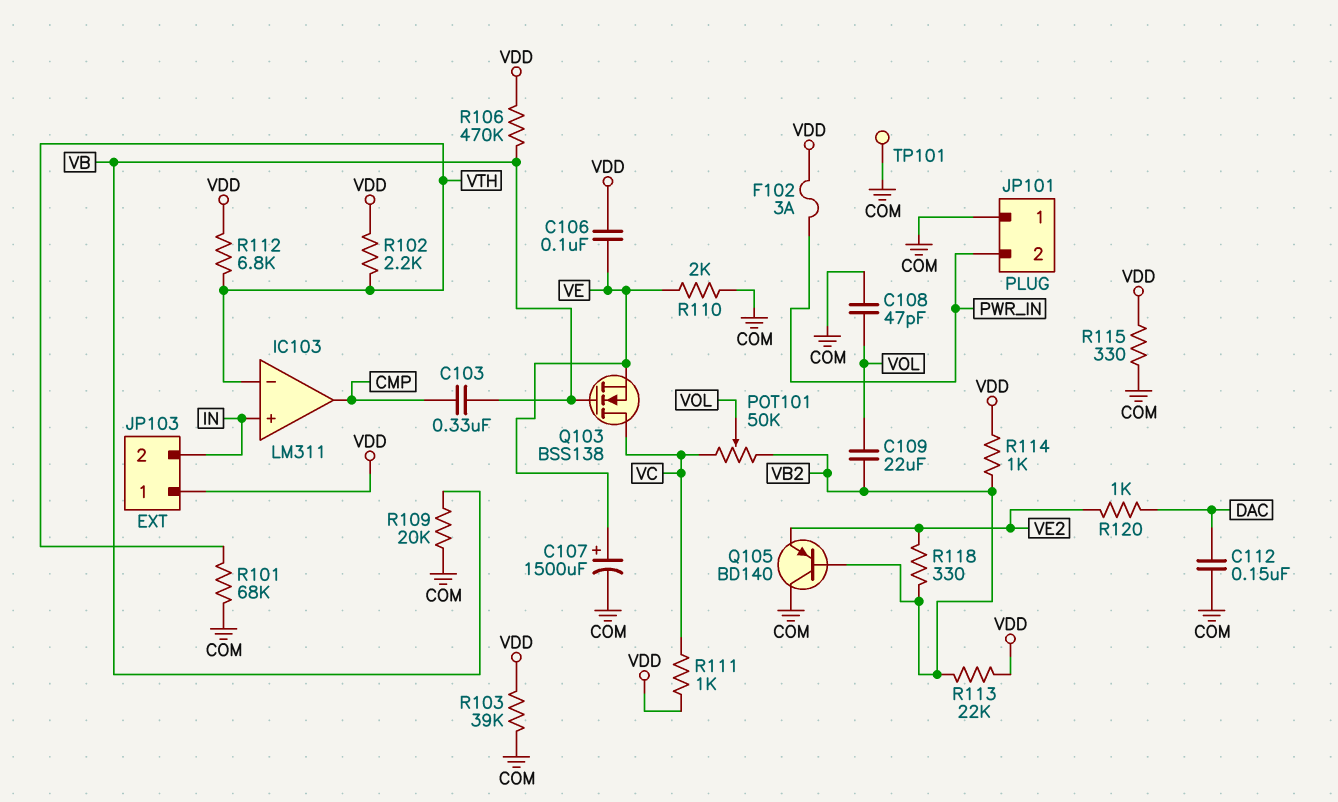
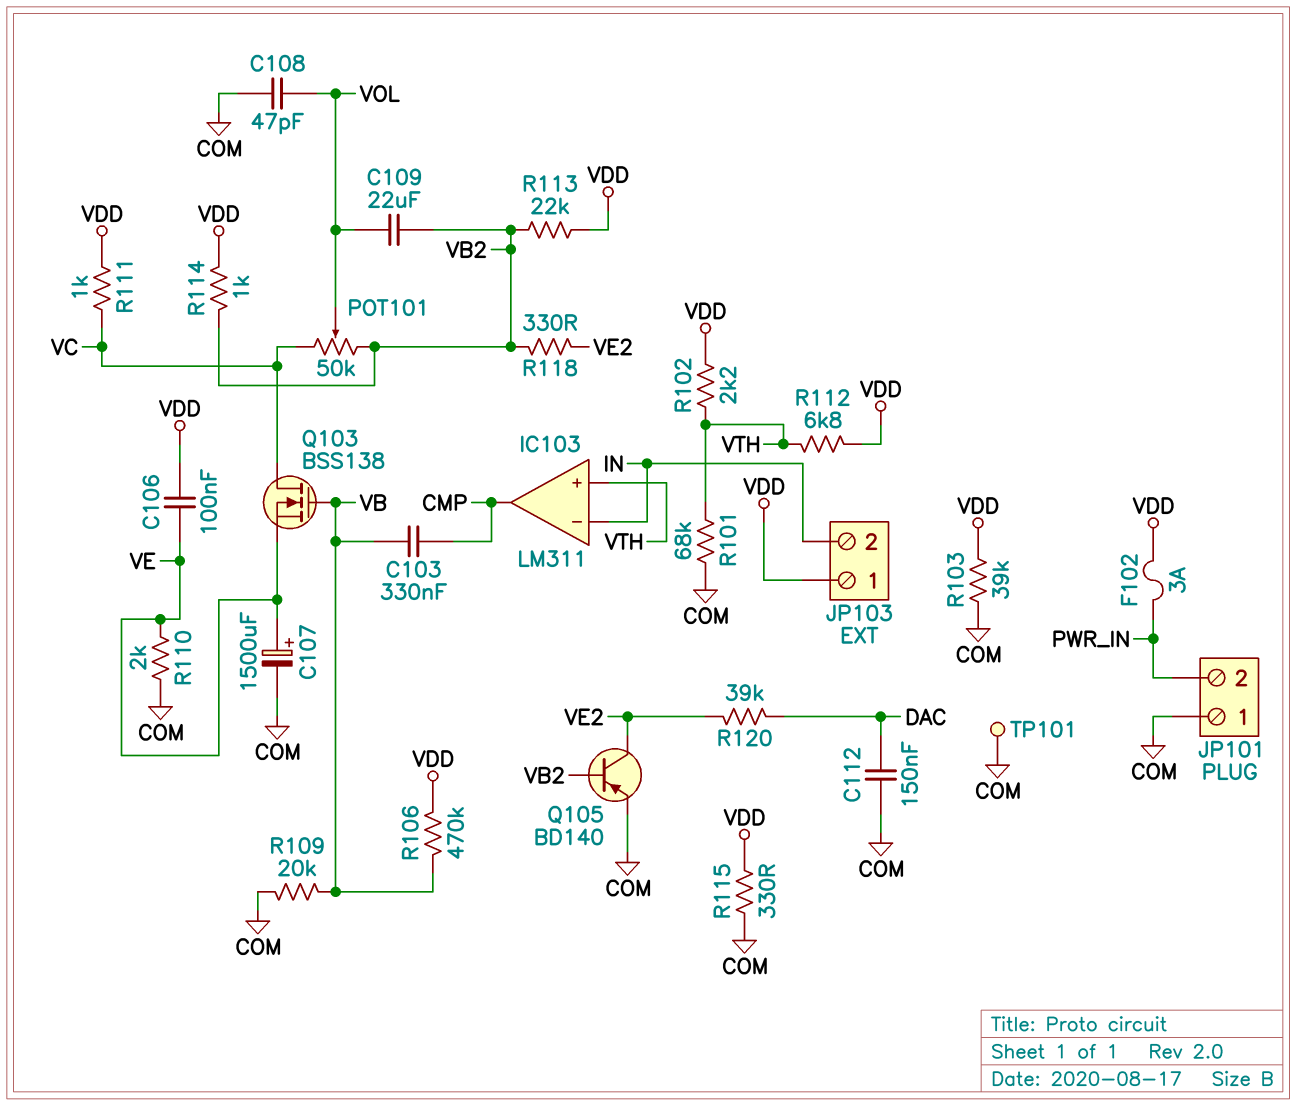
IC103 pin in+: IN -> VTH
IC103 pin in-: VTH -> IN
Q105: PNP BD140 (B VB2, C COM, E VE2) -> PNP BD140 (B VB2, C VE2, E COM)
R120: 1k (DAC, VE2) -> 39k (DAC, VE2)

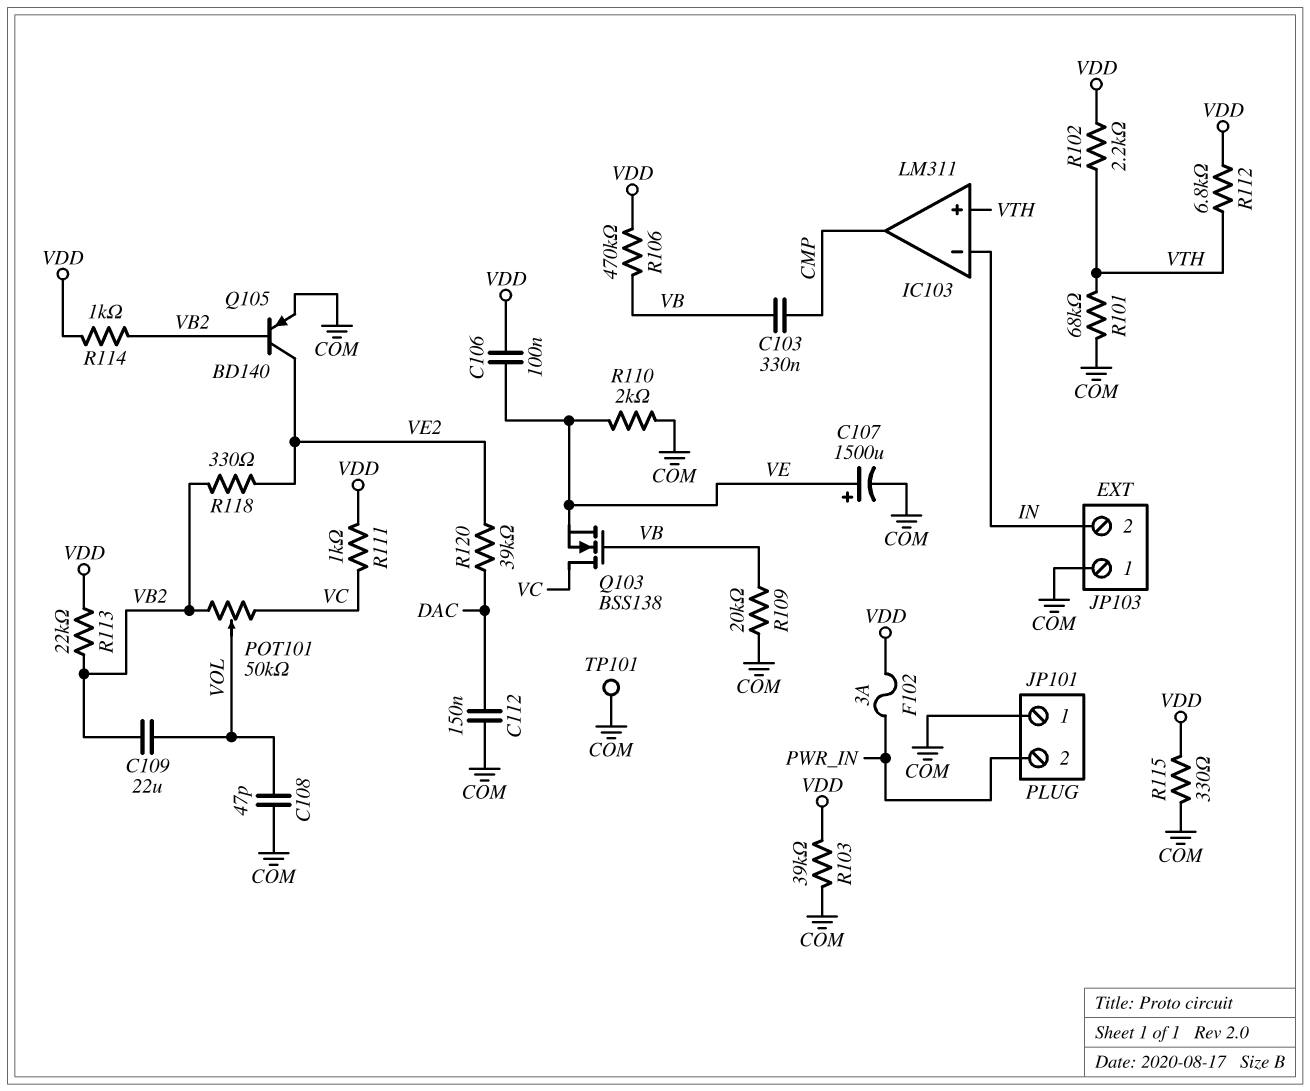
JP103 pin 1: VDD -> COM

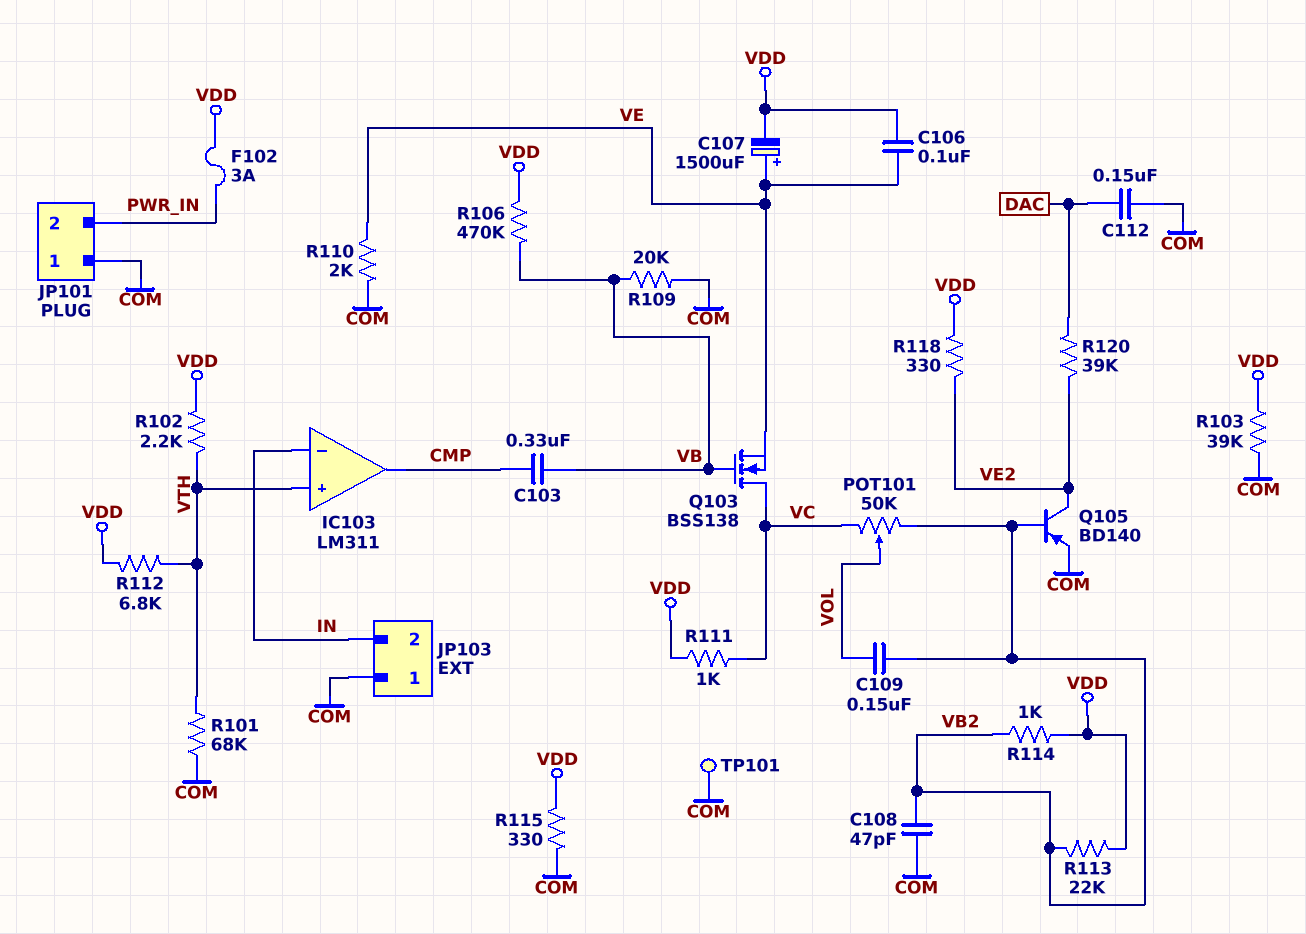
C107: 1500uF (plus VE, minus COM) -> 1500uF (plus VE, minus VDD)
C108: 47pF (COM, VOL) -> 47pF (COM, VB2)
C109: 22uF (VB2, VOL) -> 150nF (VB2, VOL)
R118: 330 (VB2, VE2) -> 330 (VDD, VE2)

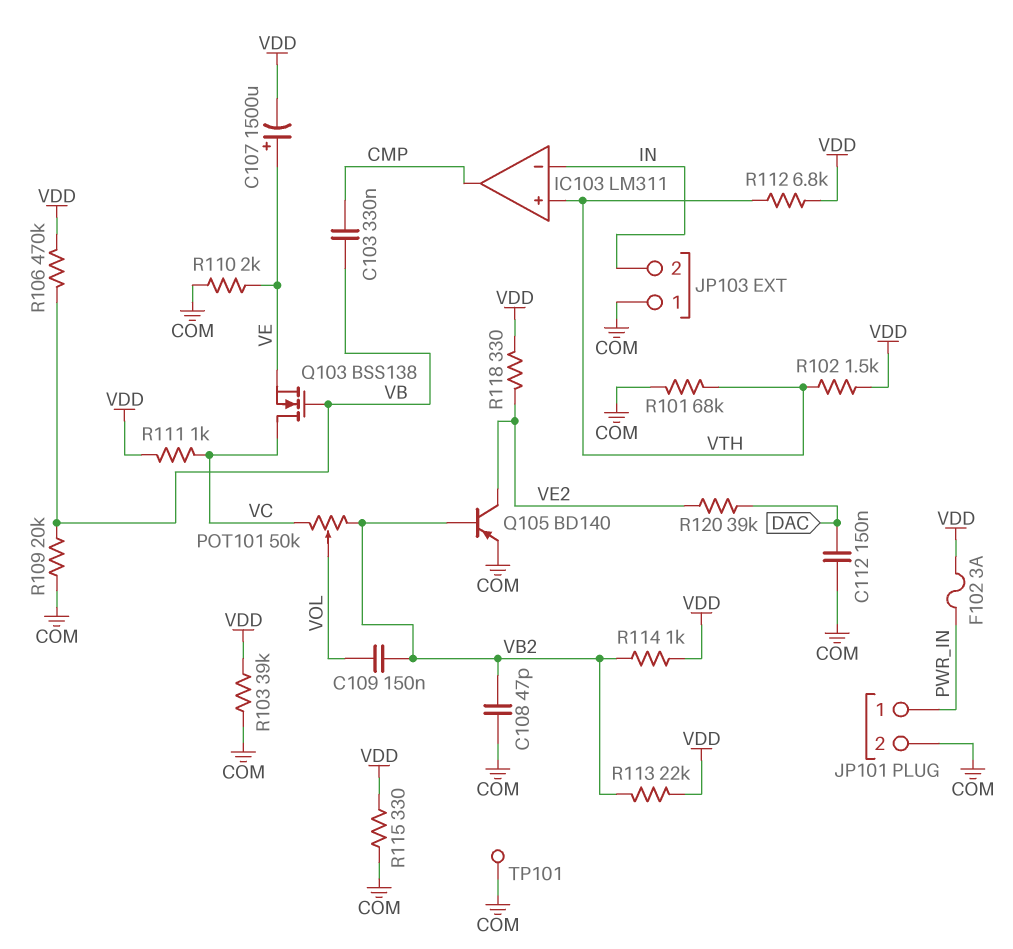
C106: 100nF (VDD, VE) -> none
JP101 pin 1: COM -> PWR_IN
JP101 pin 2: PWR_IN -> COM
R102: 2.2k (VDD, VTH) -> 1.5k (VDD, VTH)

